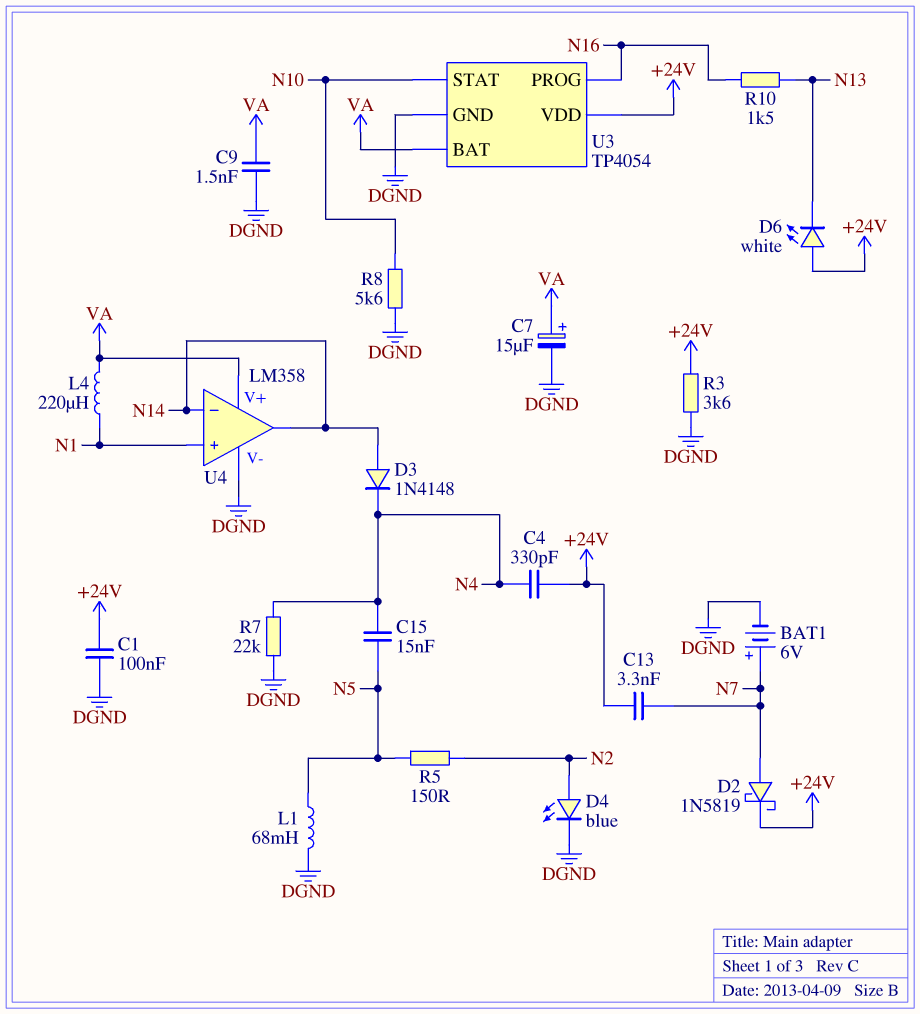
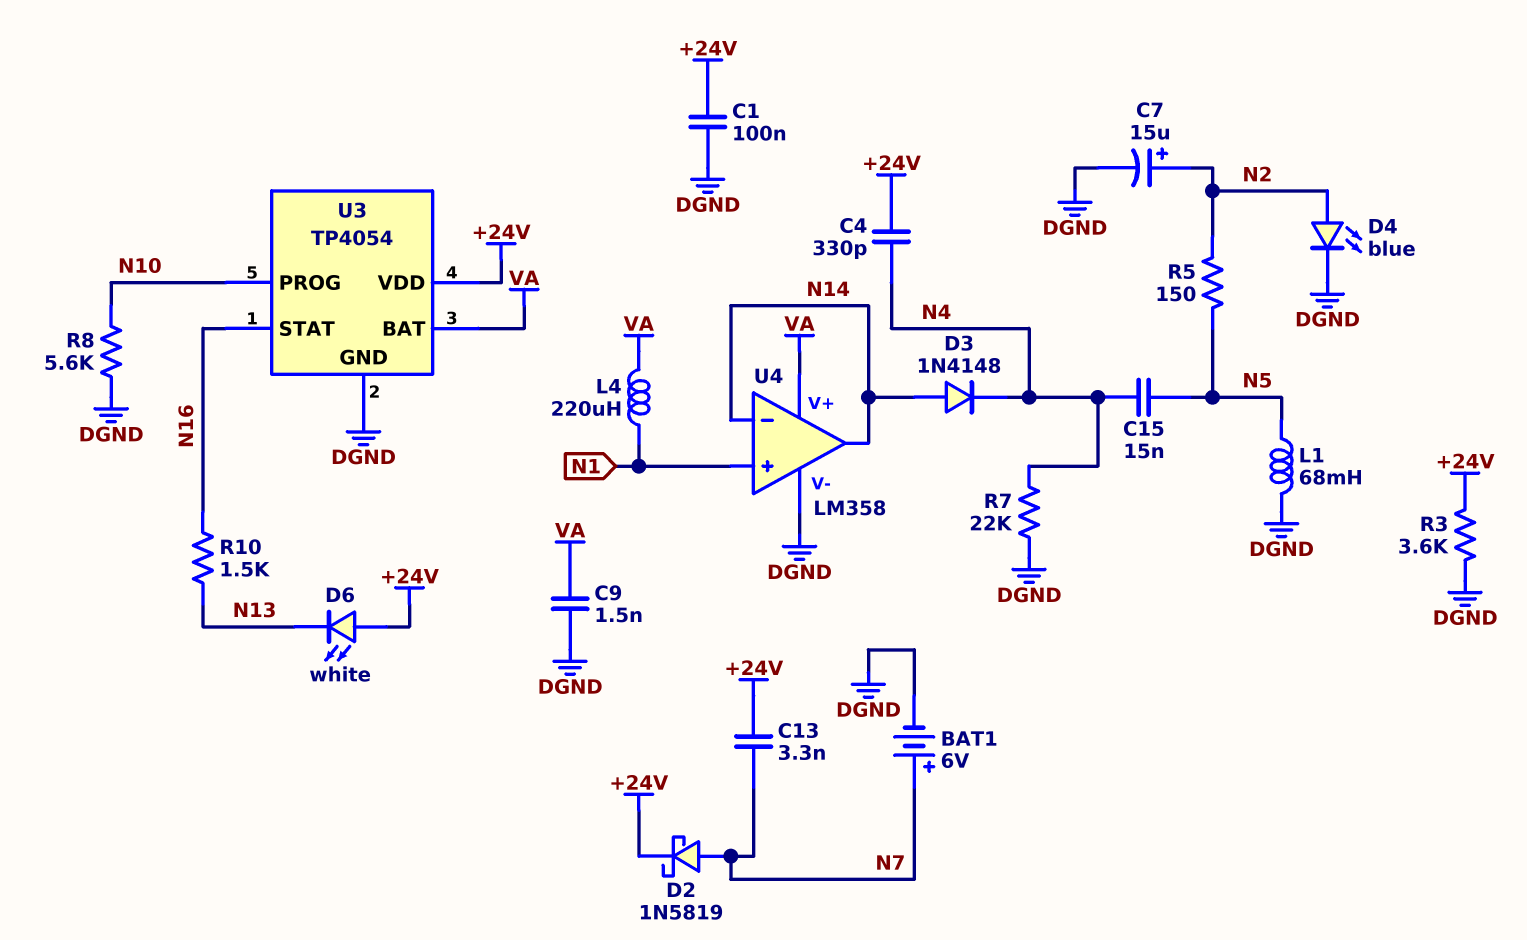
C7: 15uF (plus VA, minus DGND) -> 15uF (plus N2, minus DGND)
U3 pin PROG: N16 -> N10
U3 pin STAT: N10 -> N16

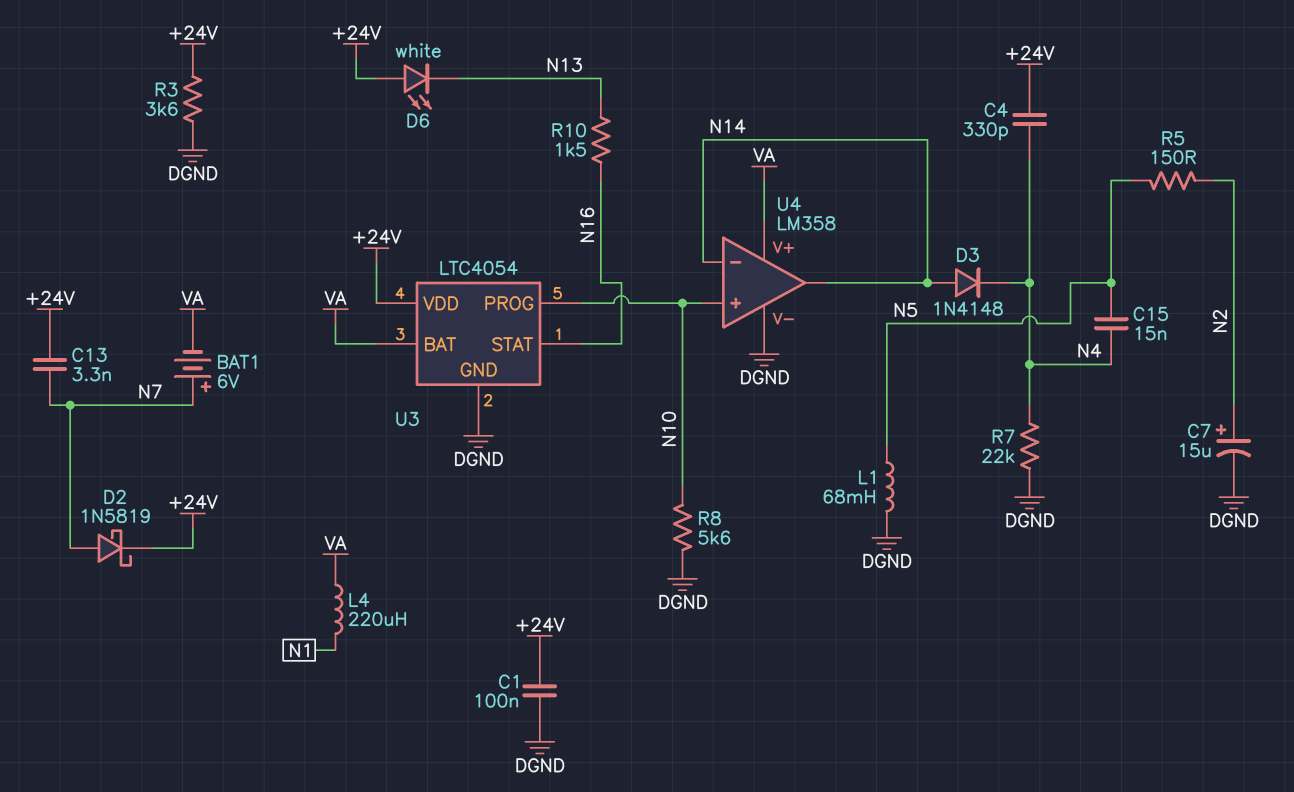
BAT1: 6V (plus N7, minus DGND) -> 6V (plus N7, minus VA)
C9: 1.5nF (DGND, VA) -> none
D4: LED blue (A N2, K DGND) -> none
U3: TP4054 -> LTC4054
U4 pin in+: N1 -> N10

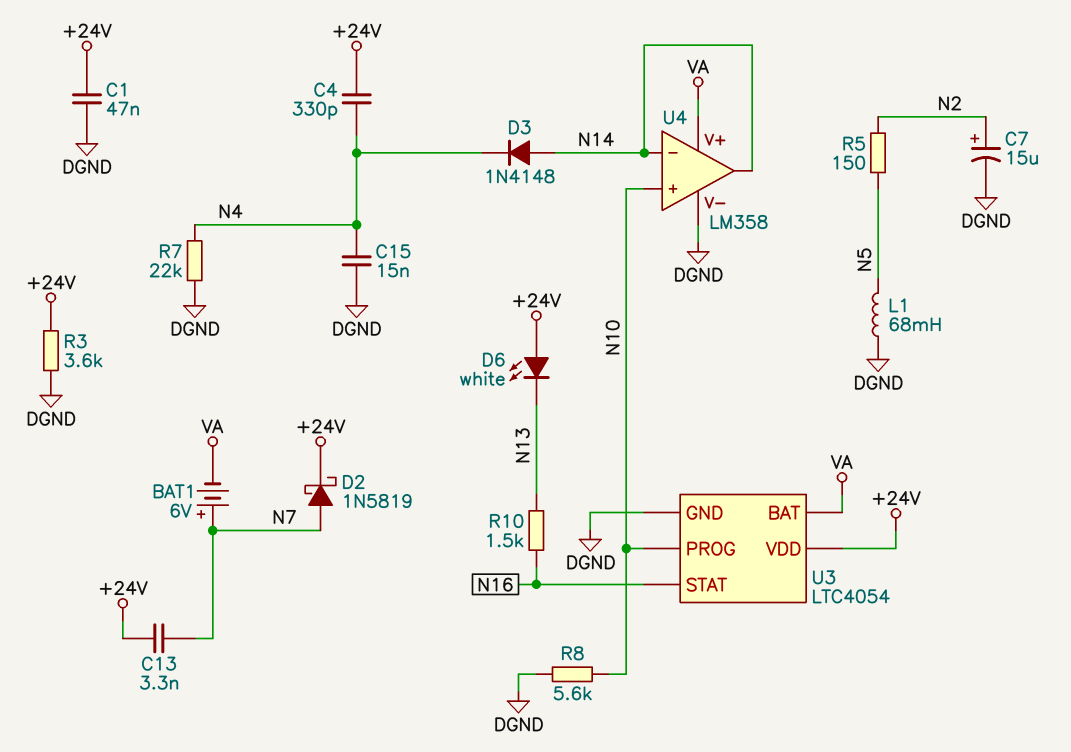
C1: 100nF (+24V, DGND) -> 47nF (+24V, DGND)
C15: 15nF (N4, N5) -> 15nF (DGND, N4)
L4: 220uH (N1, VA) -> none

